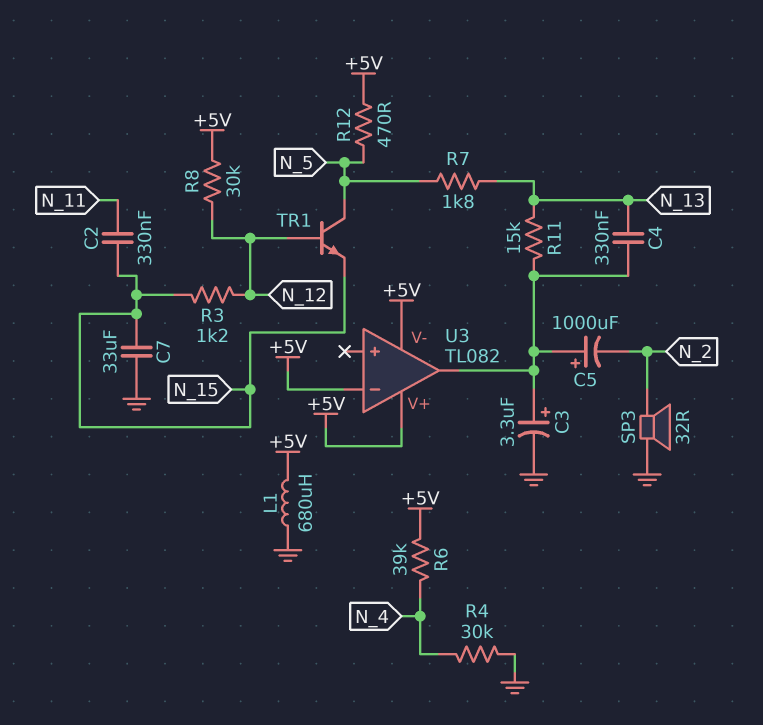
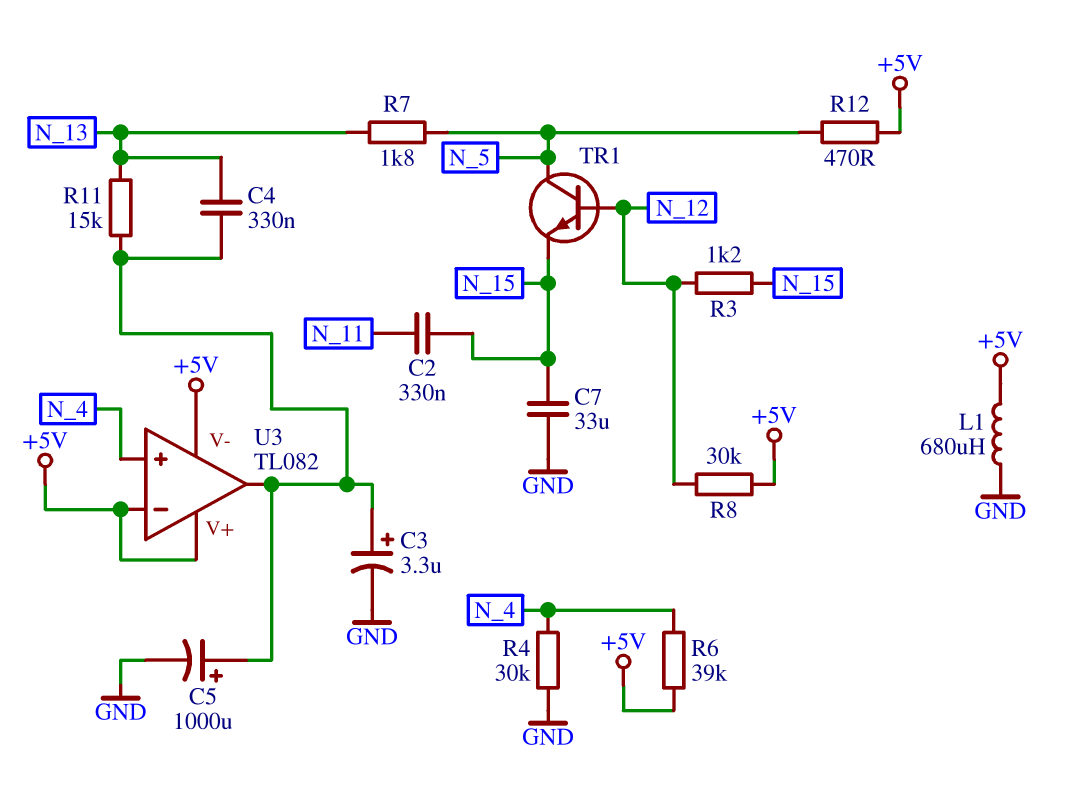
C5: 1000uF (plus U3/out, minus N_2) -> 1000uF (plus U3/out, minus GND)
SP3: speaker 32R (GND, N_2) -> none
U3 pin in+: none -> N_4

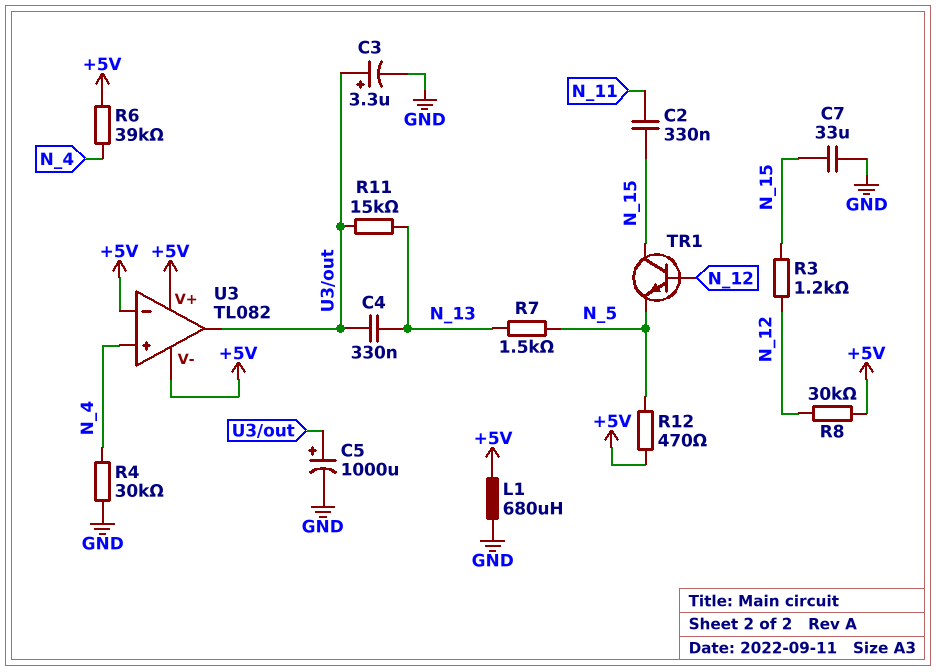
R7: 1.8k (N_5, N_13) -> 1.5k (N_5, N_13)
TR1: NPN (B N_12, C N_5, E N_15) -> NPN (B N_12, C N_15, E N_5)

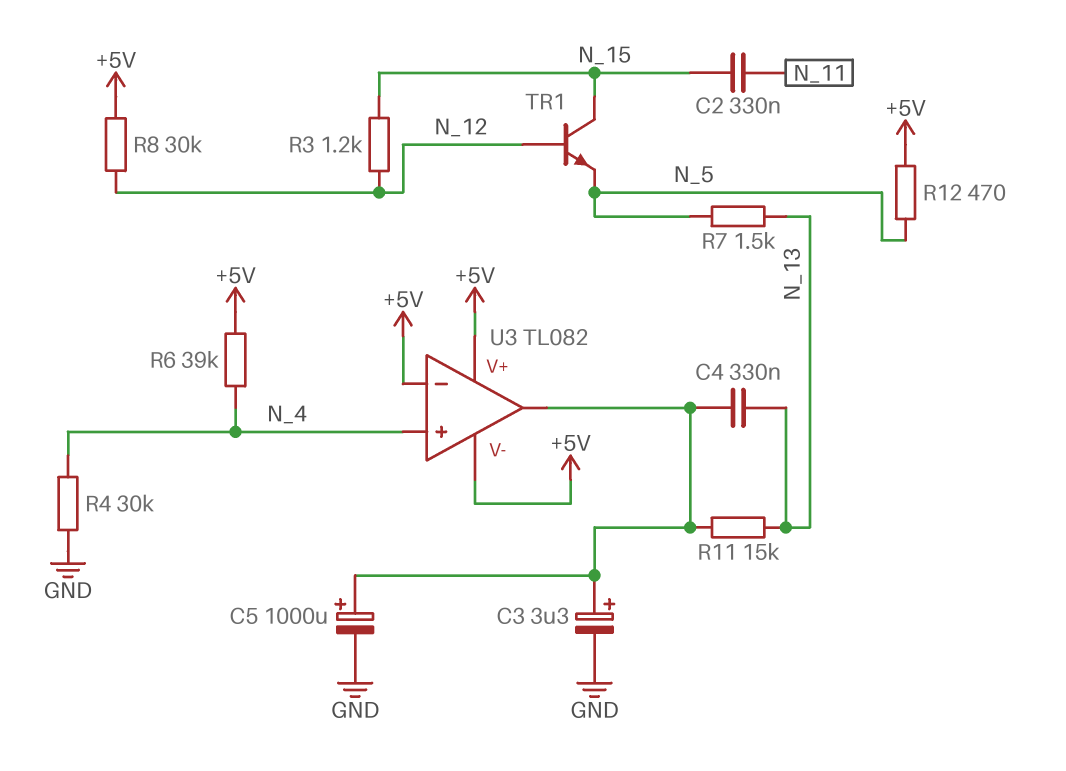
C7: 33uF (GND, N_15) -> none
L1: 680uH (+5V, GND) -> none

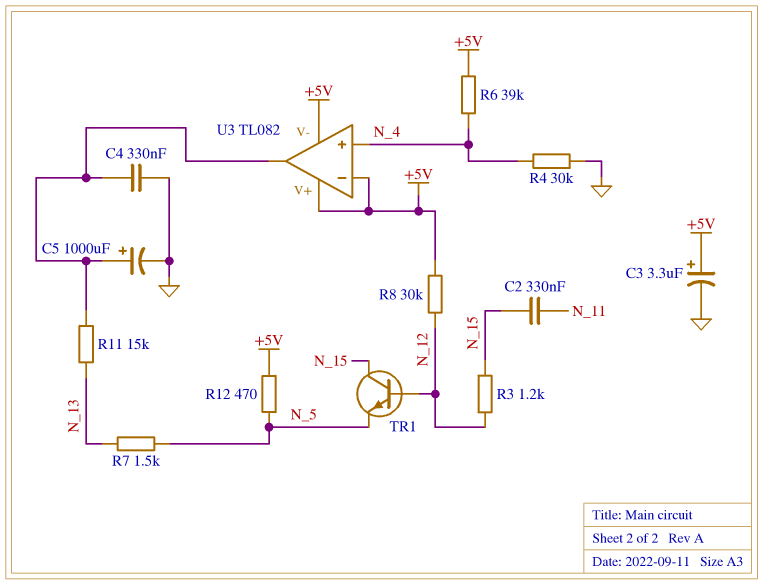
C3: 3.3uF (plus U3/out, minus GND) -> 3.3uF (plus +5V, minus GND)
C4: 330nF (N_13, U3/out) -> 330nF (GND, U3/out)

